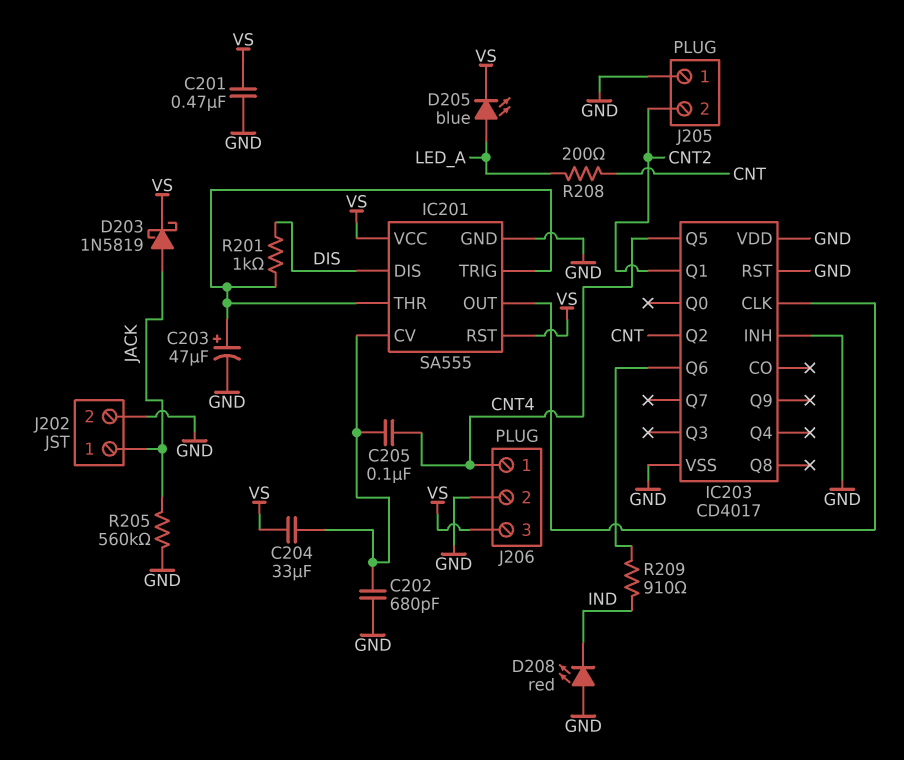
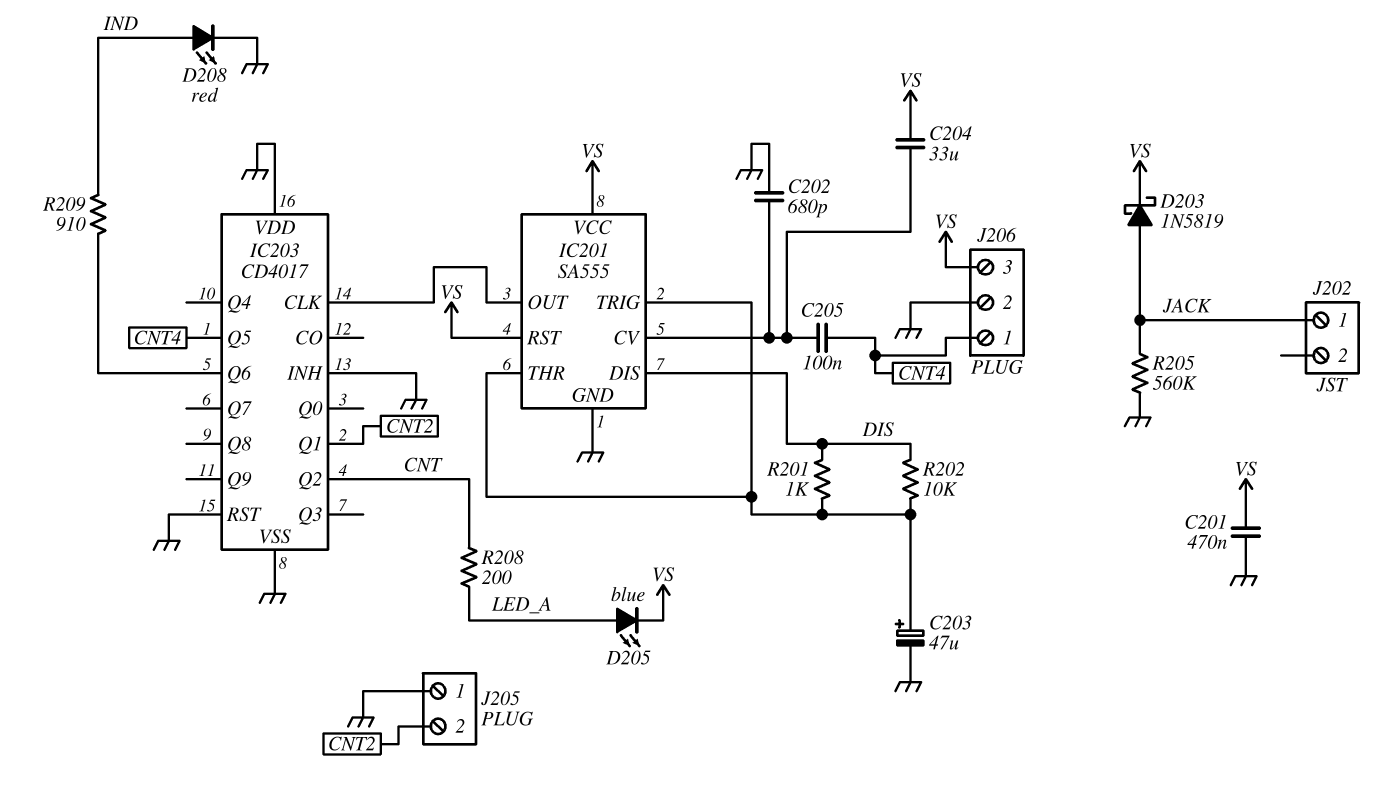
D208: LED red (A GND, K IND) -> LED red (A IND, K GND)
J202 pin 2: GND -> none
R202: none -> 10k (DIS, IC201/THR)

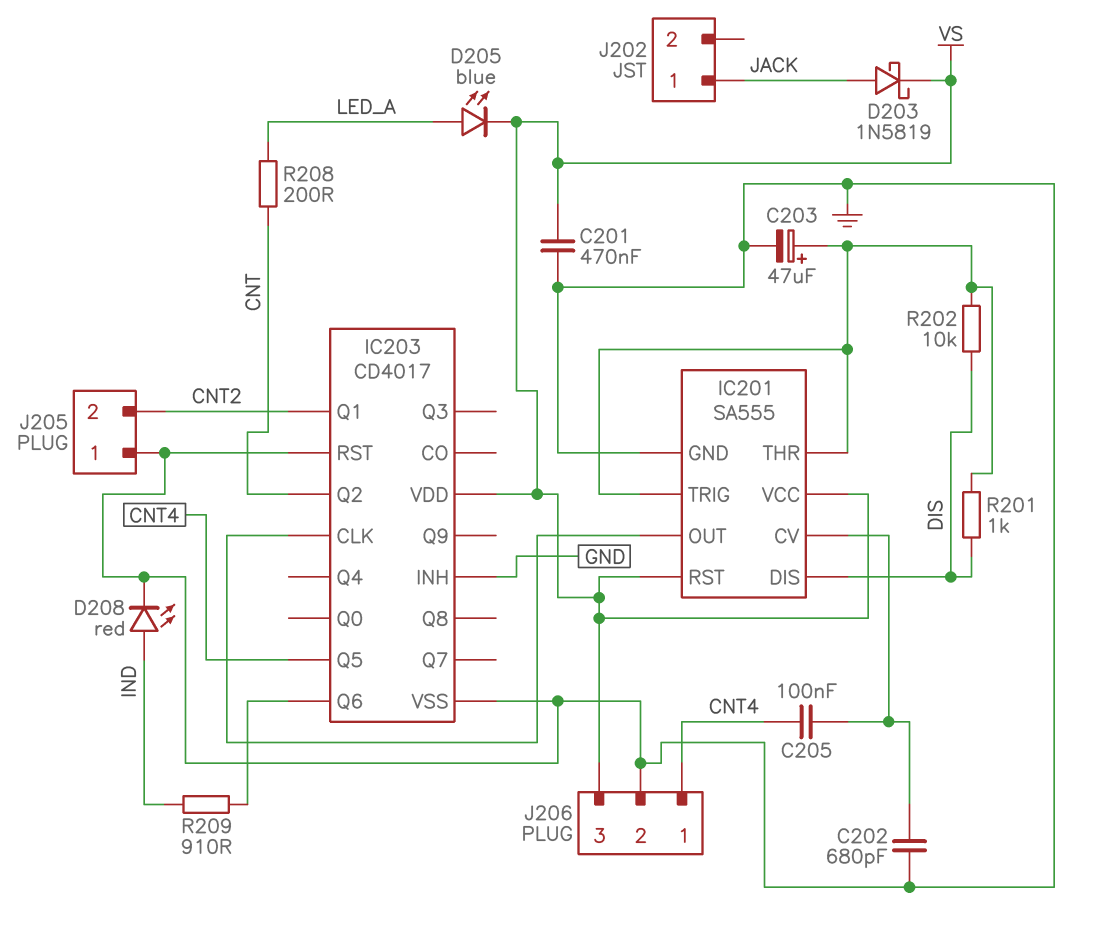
C204: 33uF (IC201/CV, VS) -> none
IC203 pin VDD: GND -> VS
R205: 560k (GND, JACK) -> none

